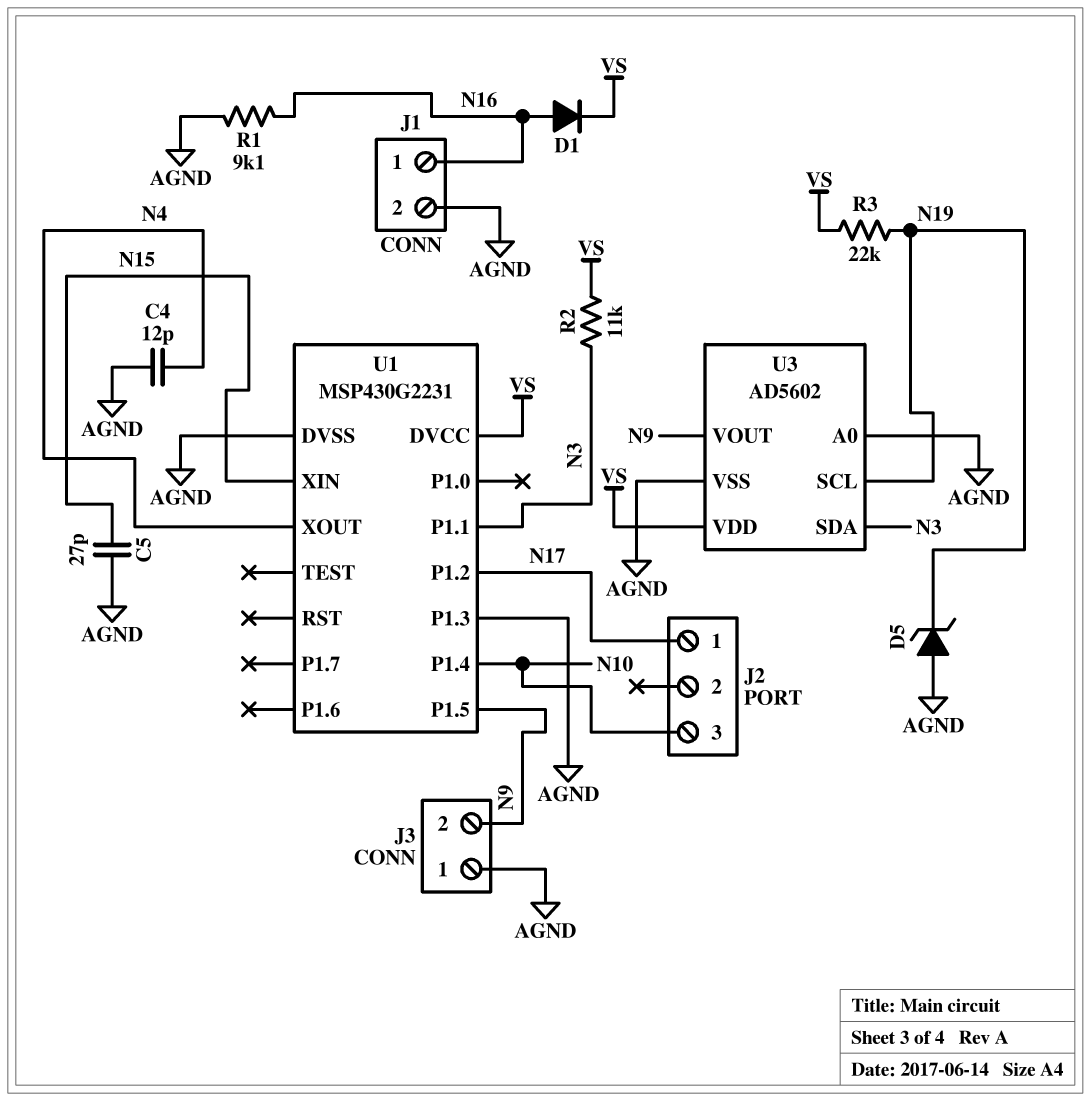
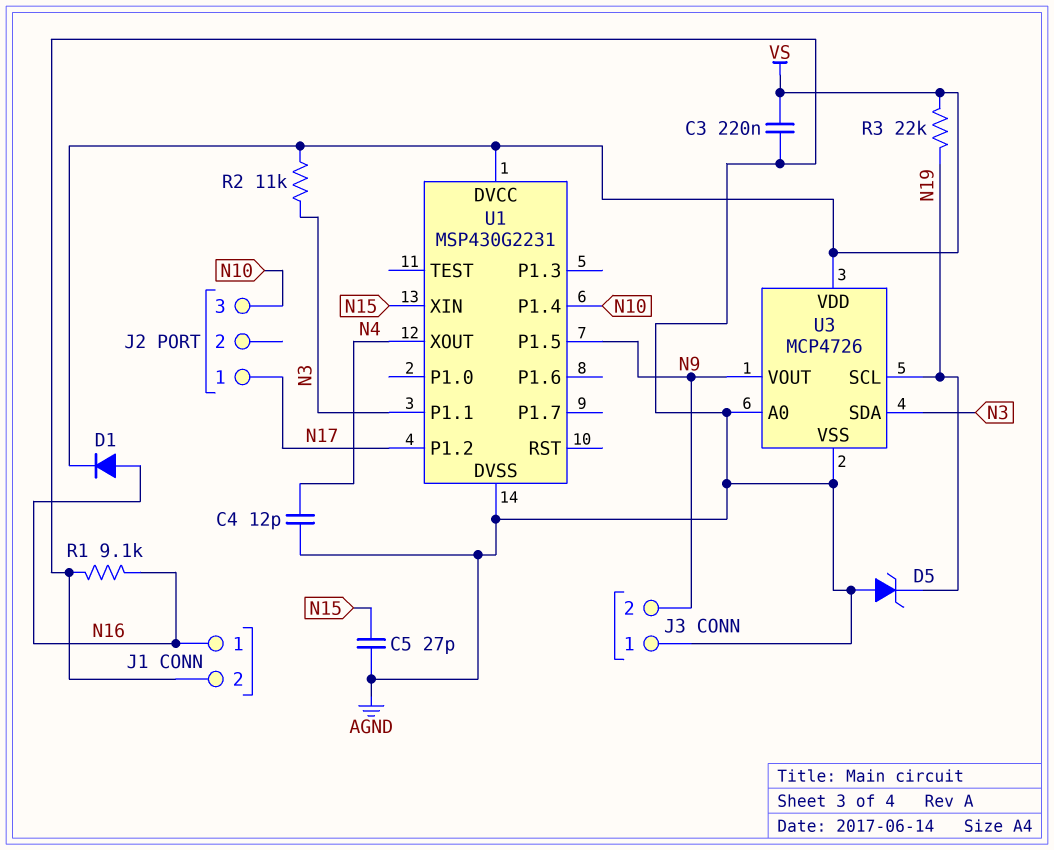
C3: none -> 220nF (AGND, VS)
U1 pin P1.3: AGND -> none
U3: AD5602 -> MCP4726

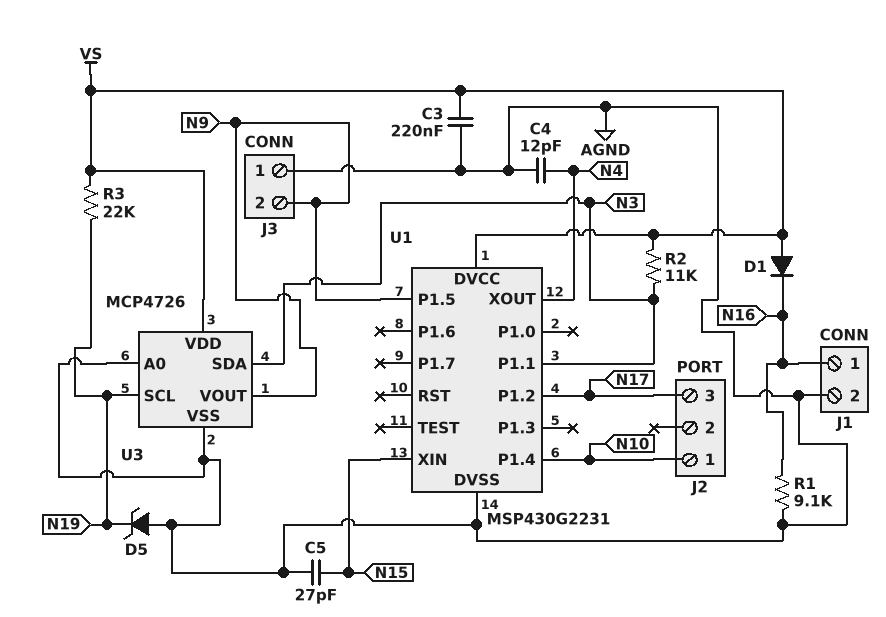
D1: diode (A N16, K VS) -> diode (A VS, K N16)
J2 pin 1: N17 -> N10
J2 pin 3: N10 -> N17

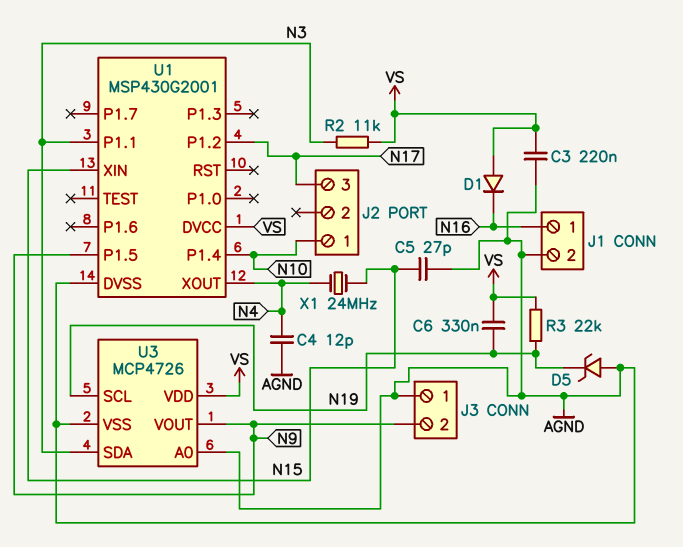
C6: none -> 330nF (N19, VS)
R1: 9.1k (AGND, N16) -> none
U1: MSP430G2231 -> MSP430G2001
X1: none -> 24MHz (N4, N15)

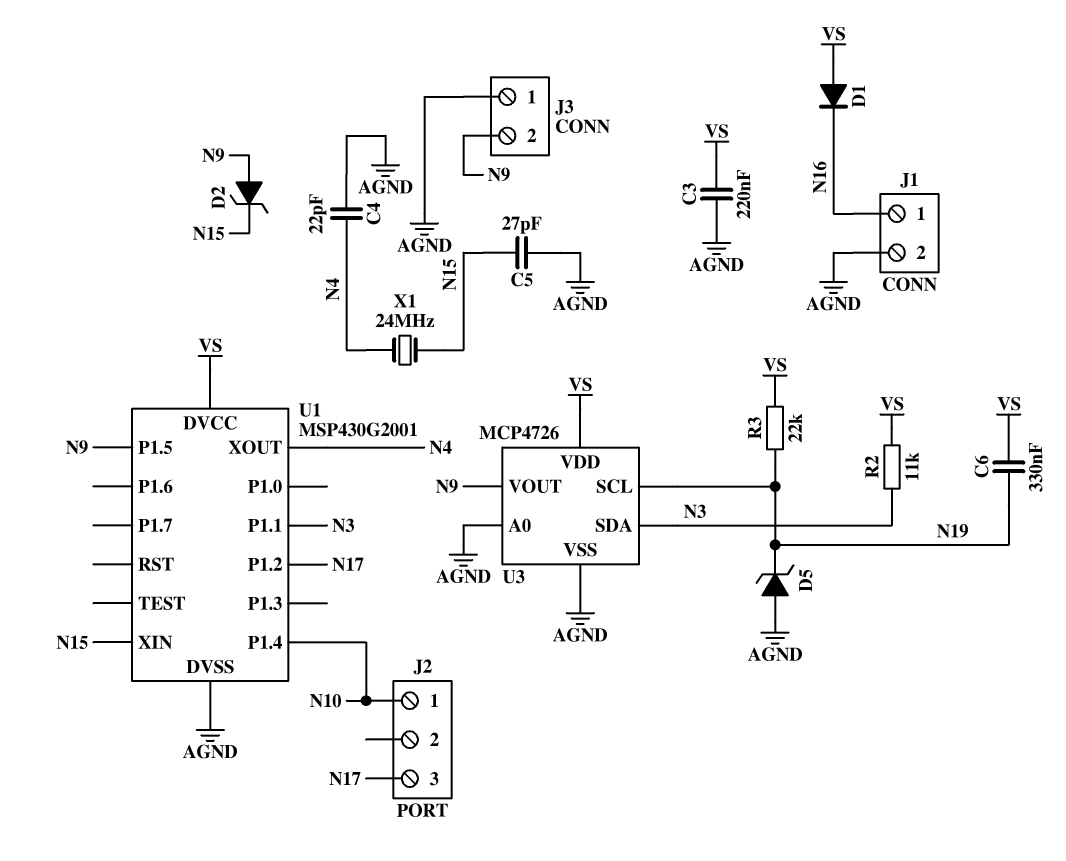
C4: 12pF (AGND, N4) -> 22pF (AGND, N4)
D2: none -> zener (A N9, K N15)

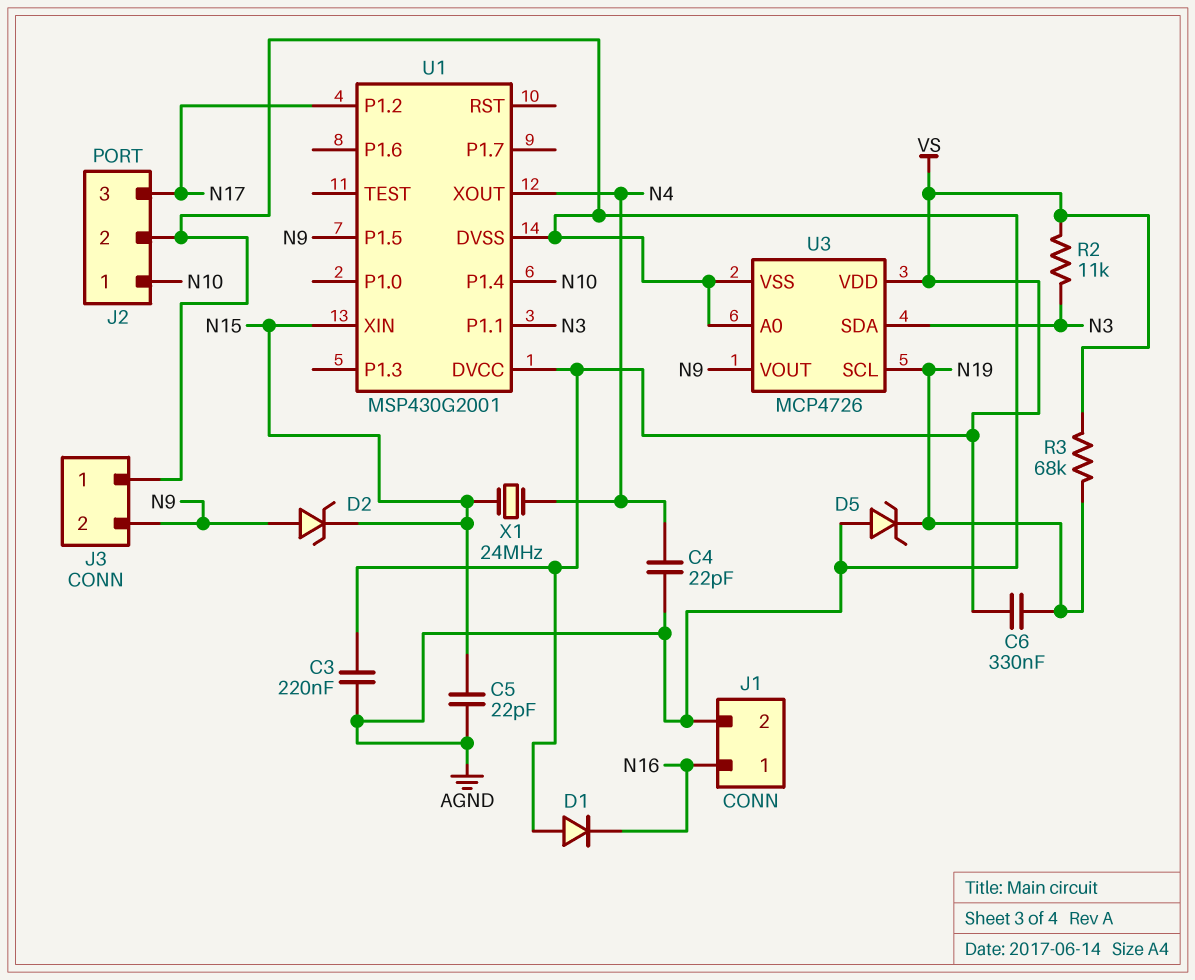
C5: 27pF (AGND, N15) -> 22pF (AGND, N15)
J2 pin 2: none -> AGND
R3: 22k (N19, VS) -> 68k (N19, VS)

